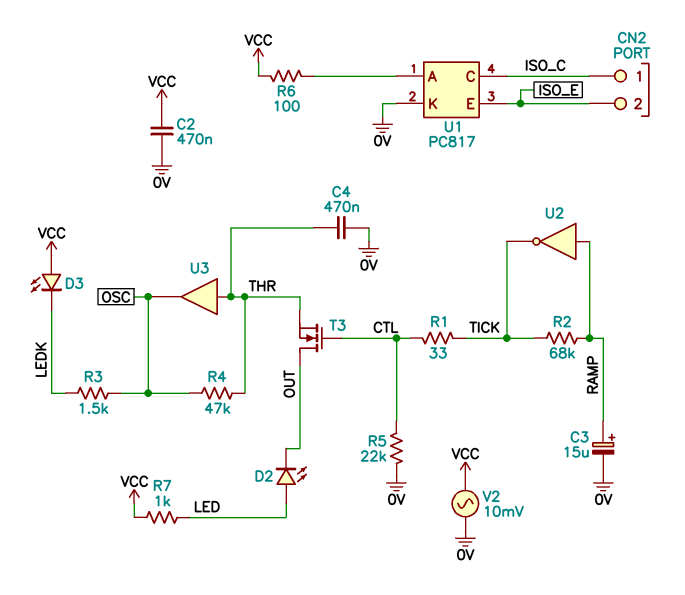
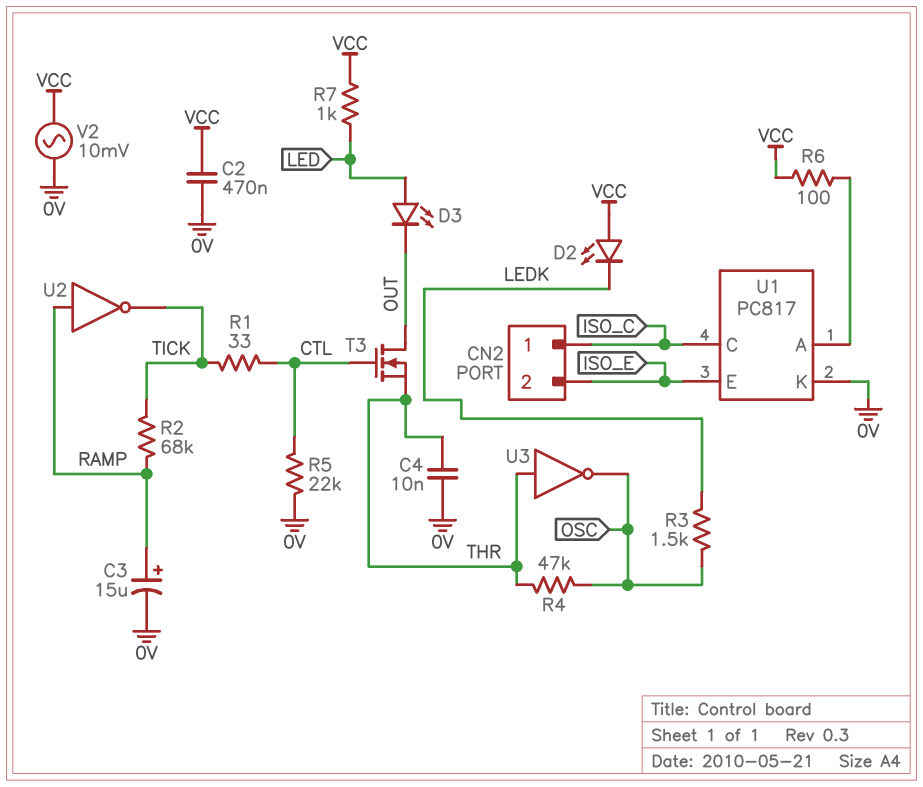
C4: 470nF (0V, THR) -> 10nF (0V, THR)
D2: LED (A LED, K OUT) -> LED (A VCC, K LEDK)
D3: LED (A VCC, K LEDK) -> LED (A LED, K OUT)
U3: buffer (in THR, out OSC) -> NOT (in THR, out OSC)

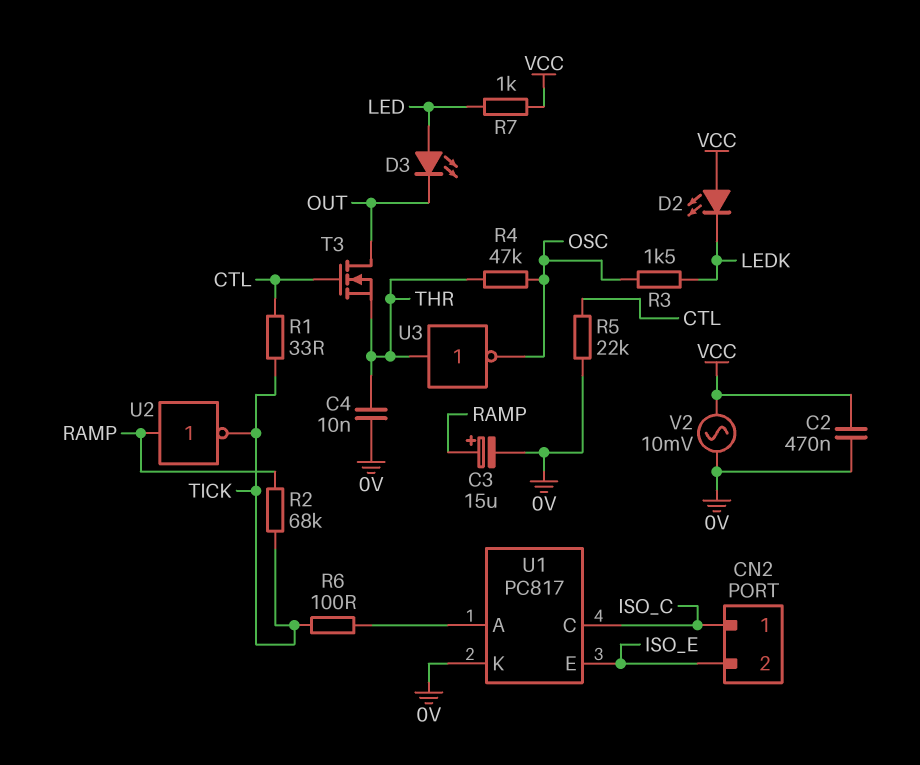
R6: 100 (U1/A, VCC) -> 100 (TICK, U1/A)

